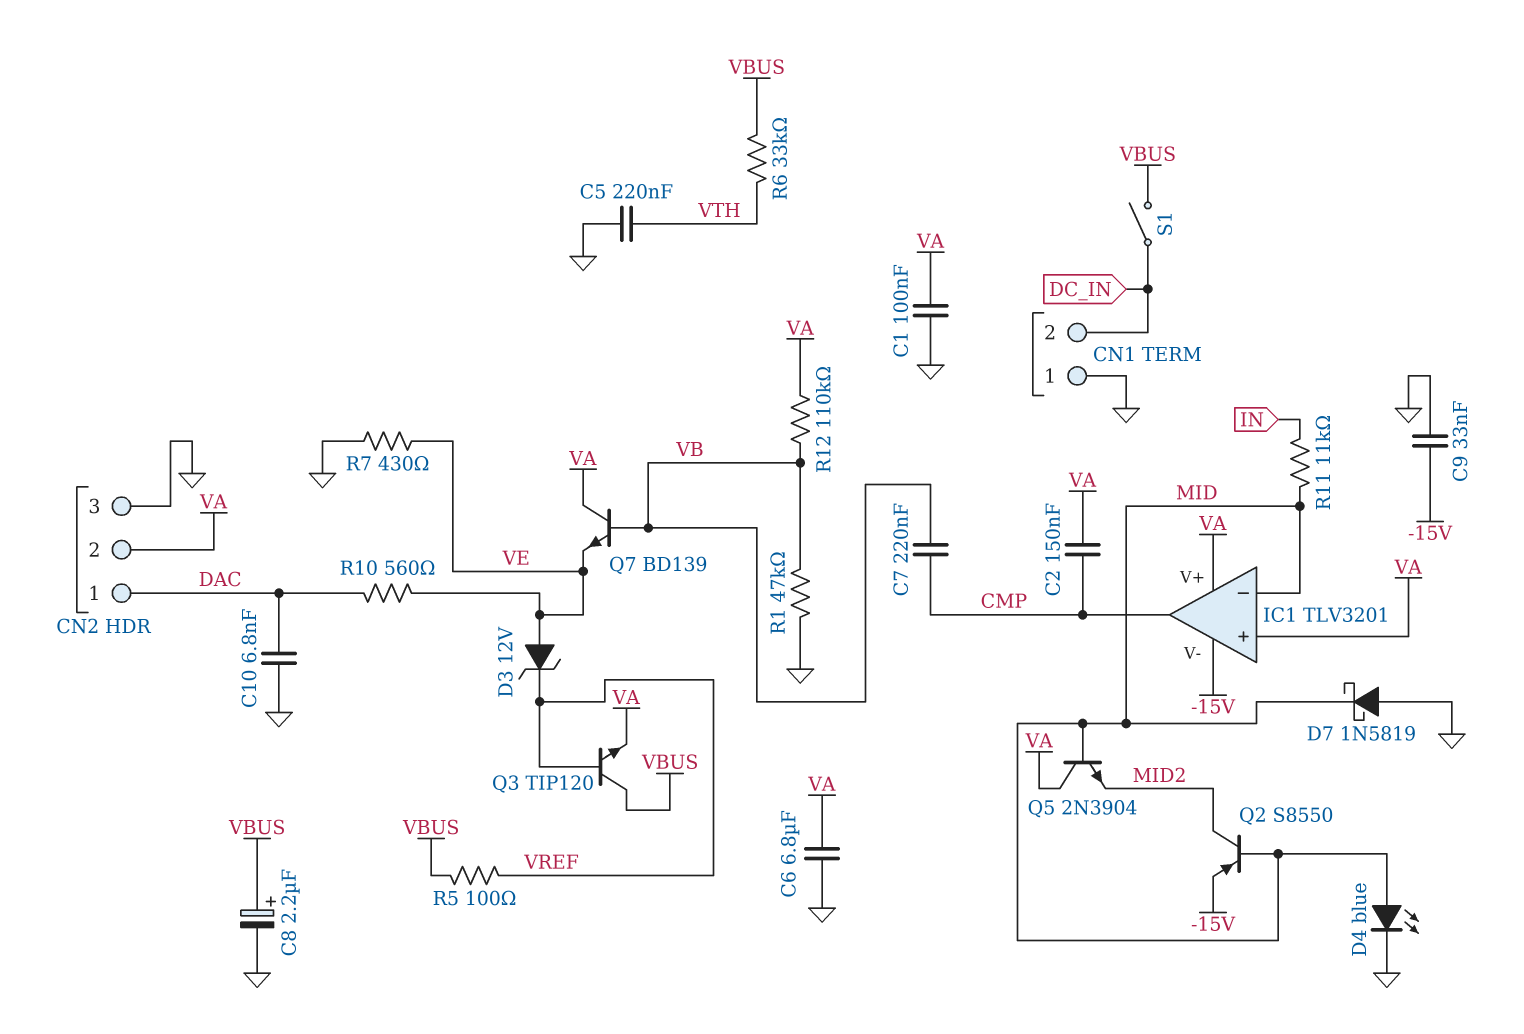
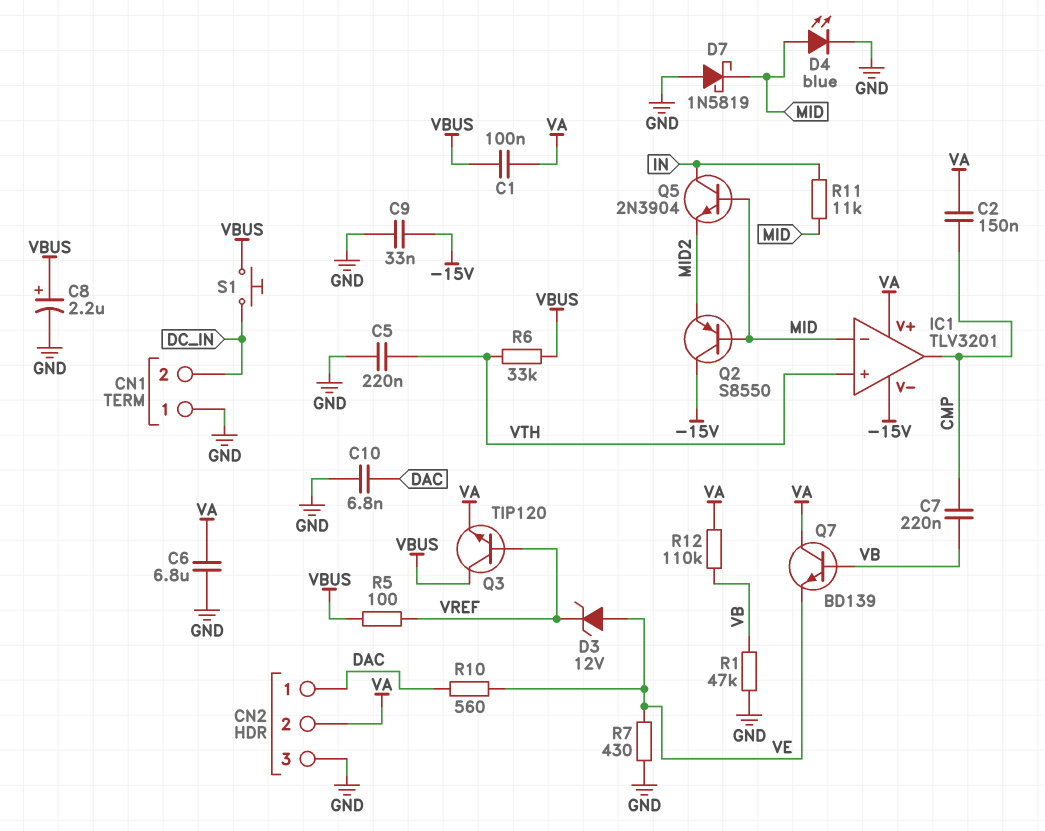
C1: 100nF (GND, VA) -> 100nF (VA, VBUS)
IC1 pin in+: VA -> VTH
Q2: PNP S8550 (B MID, C MID2, E -15V) -> PNP S8550 (B MID, C -15V, E MID2)
Q5: NPN 2N3904 (B MID, C VA, E MID2) -> NPN 2N3904 (B MID, C IN, E MID2)
S1: switch (DC_IN, VBUS) -> button (DC_IN, VBUS)

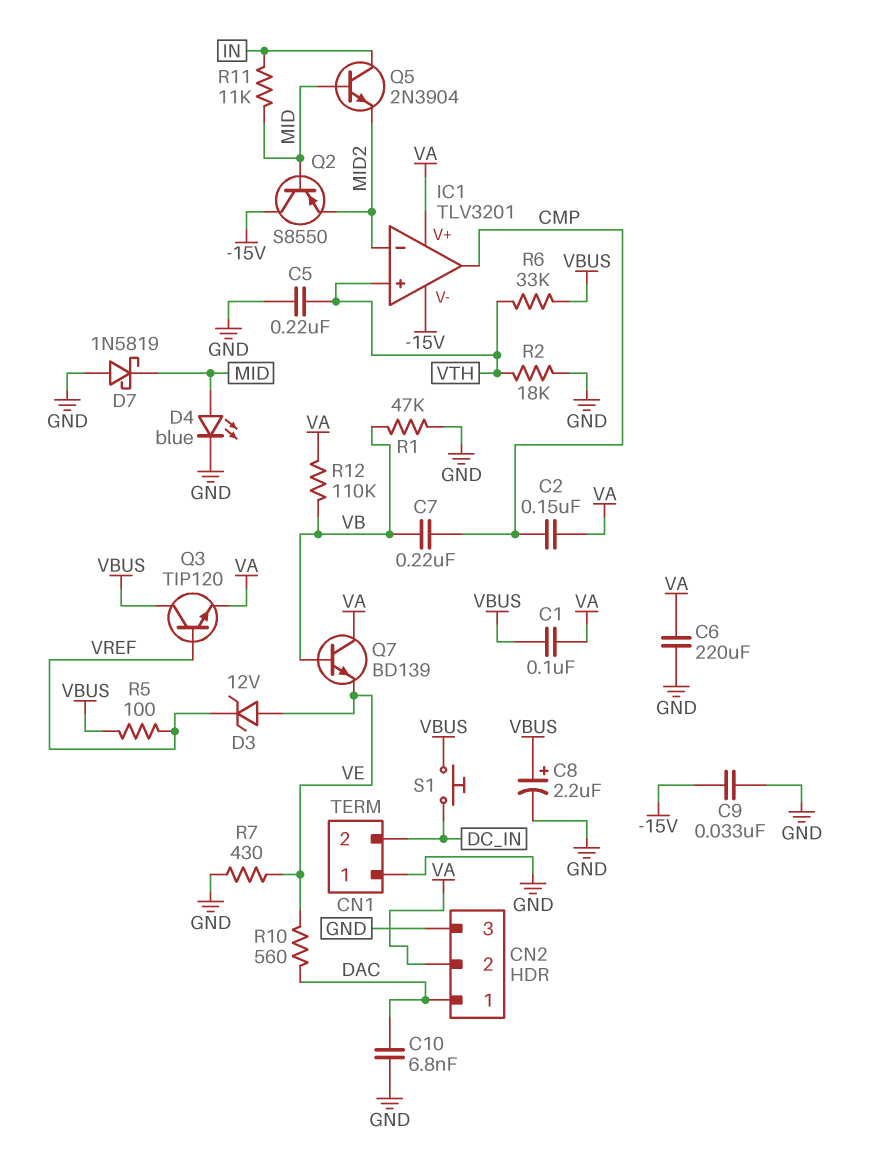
C6: 6.8uF (GND, VA) -> 220uF (GND, VA)
IC1 pin in-: MID -> MID2
R2: none -> 18k (GND, VTH)

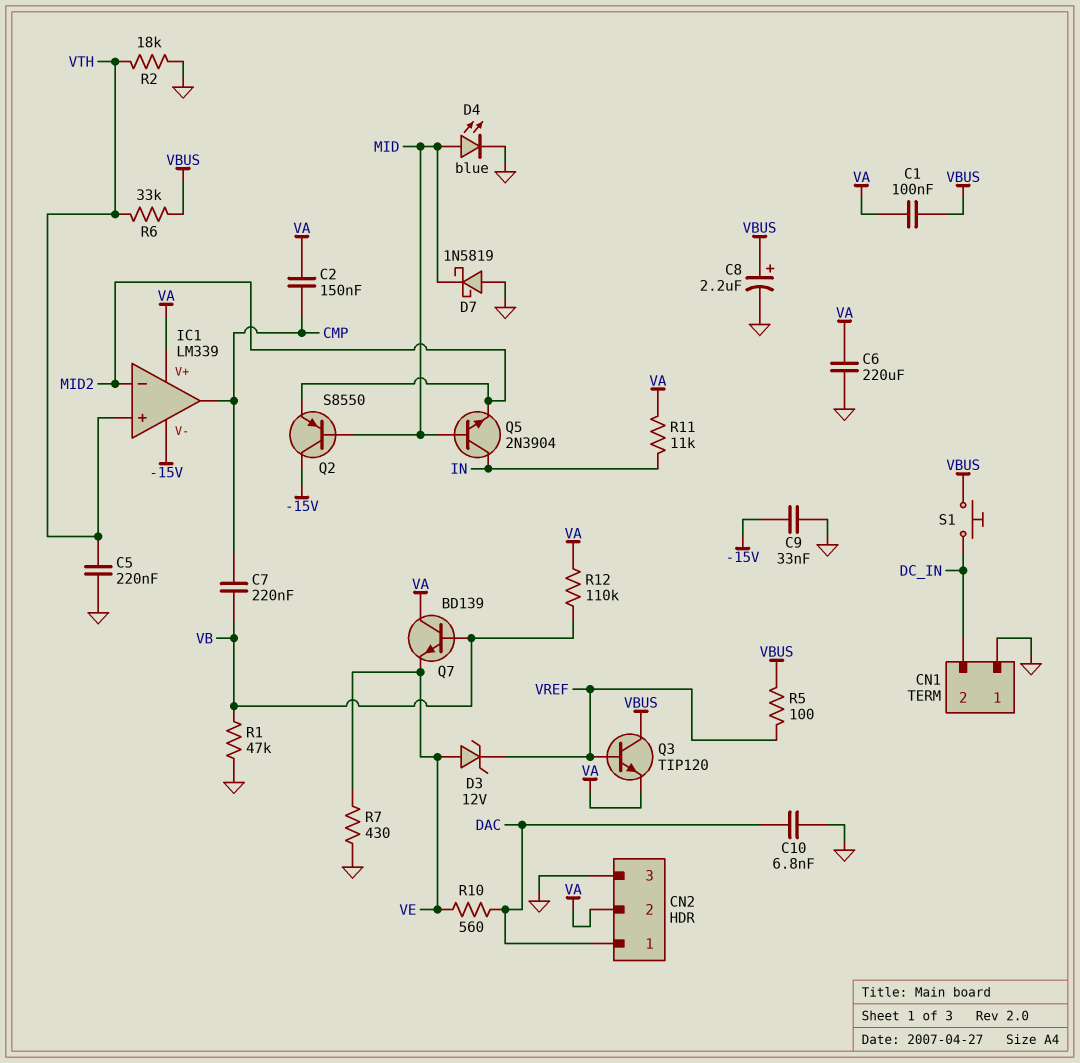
IC1: TLV3201 -> LM339
R11: 11k (IN, MID) -> 11k (IN, VA)

